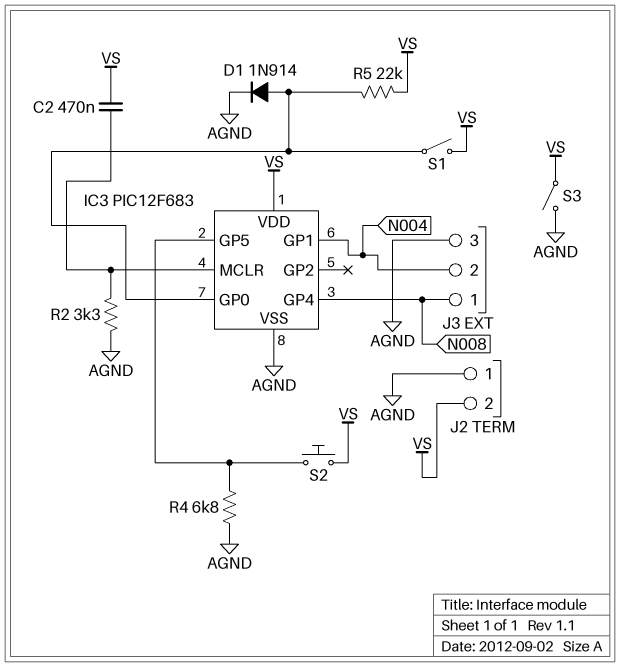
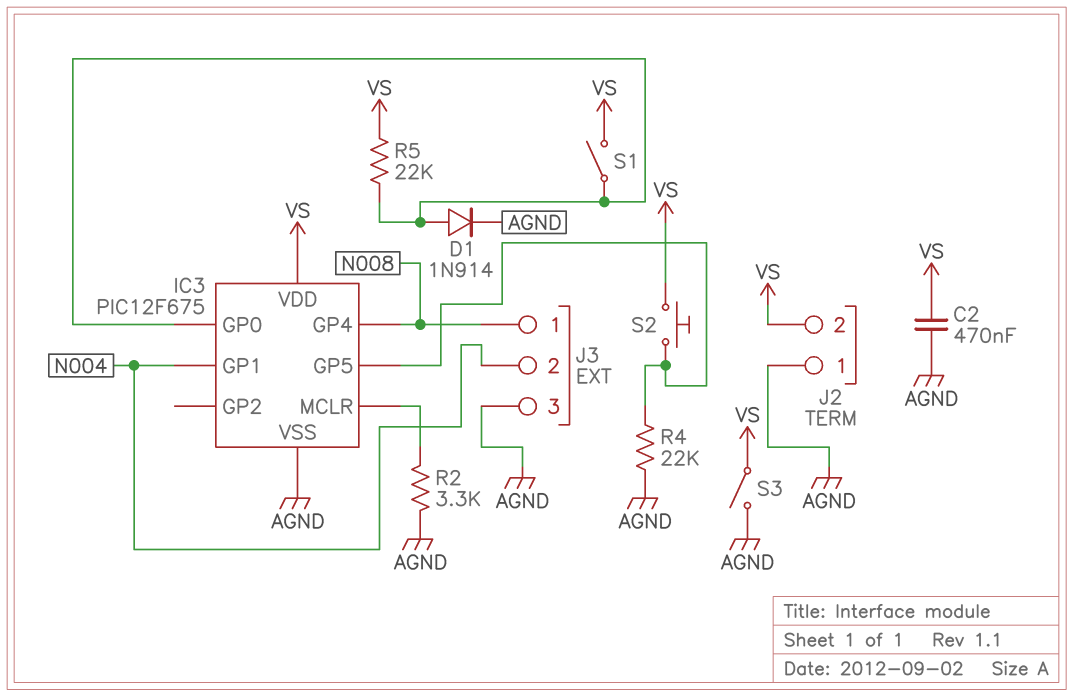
C2: 470nF (IC3/MCLR, VS) -> 470nF (AGND, VS)
IC3: PIC12F683 -> PIC12F675
R4: 6.8k (AGND, IC3/GP5) -> 22k (AGND, IC3/GP5)

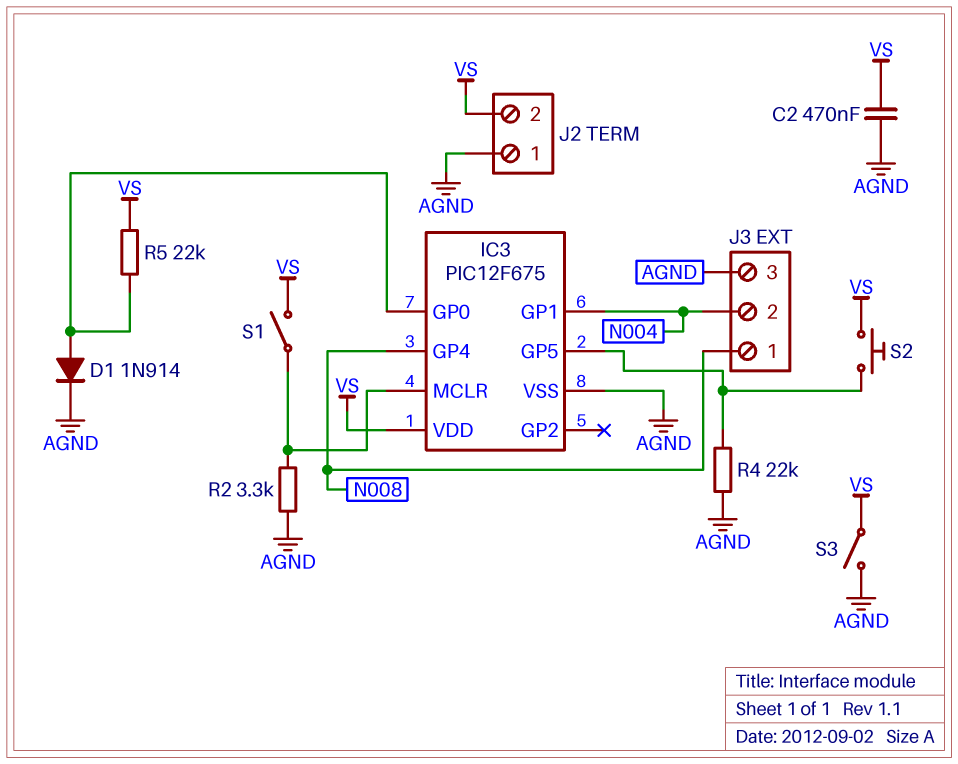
S1: switch (IC3/GP0, VS) -> switch (IC3/MCLR, VS)

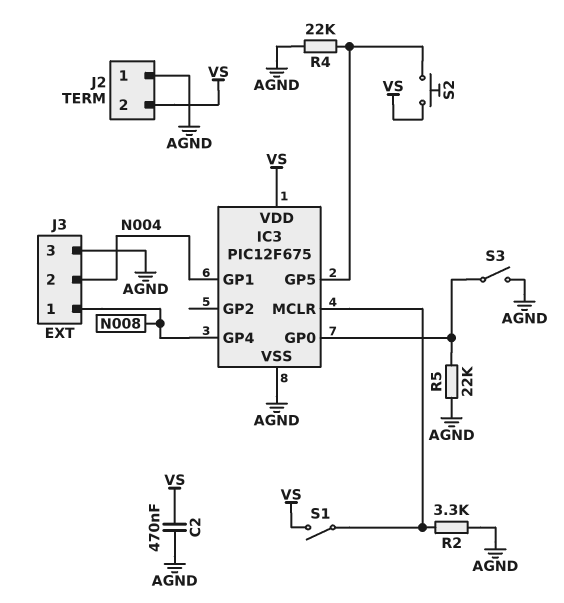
D1: diode 1N914 (A IC3/GP0, K AGND) -> none
R5: 22k (IC3/GP0, VS) -> 22k (AGND, IC3/GP0)
S3: switch (AGND, VS) -> switch (AGND, IC3/GP0)

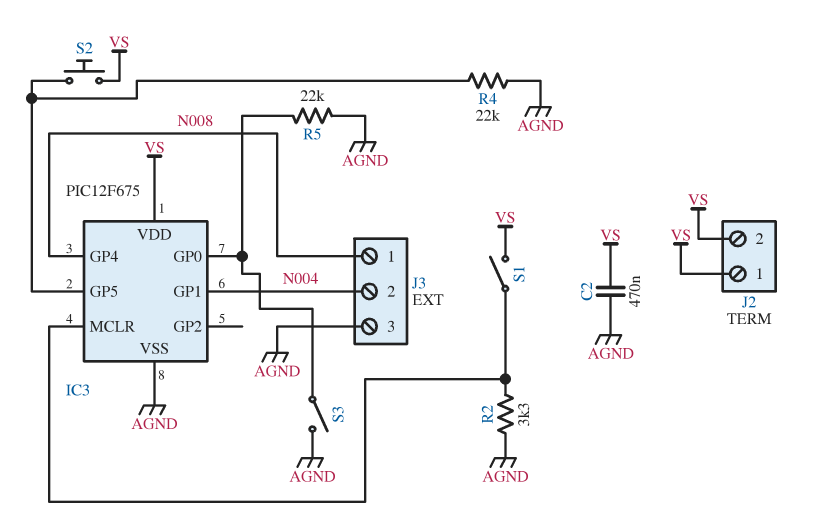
J2 pin 1: AGND -> VS

